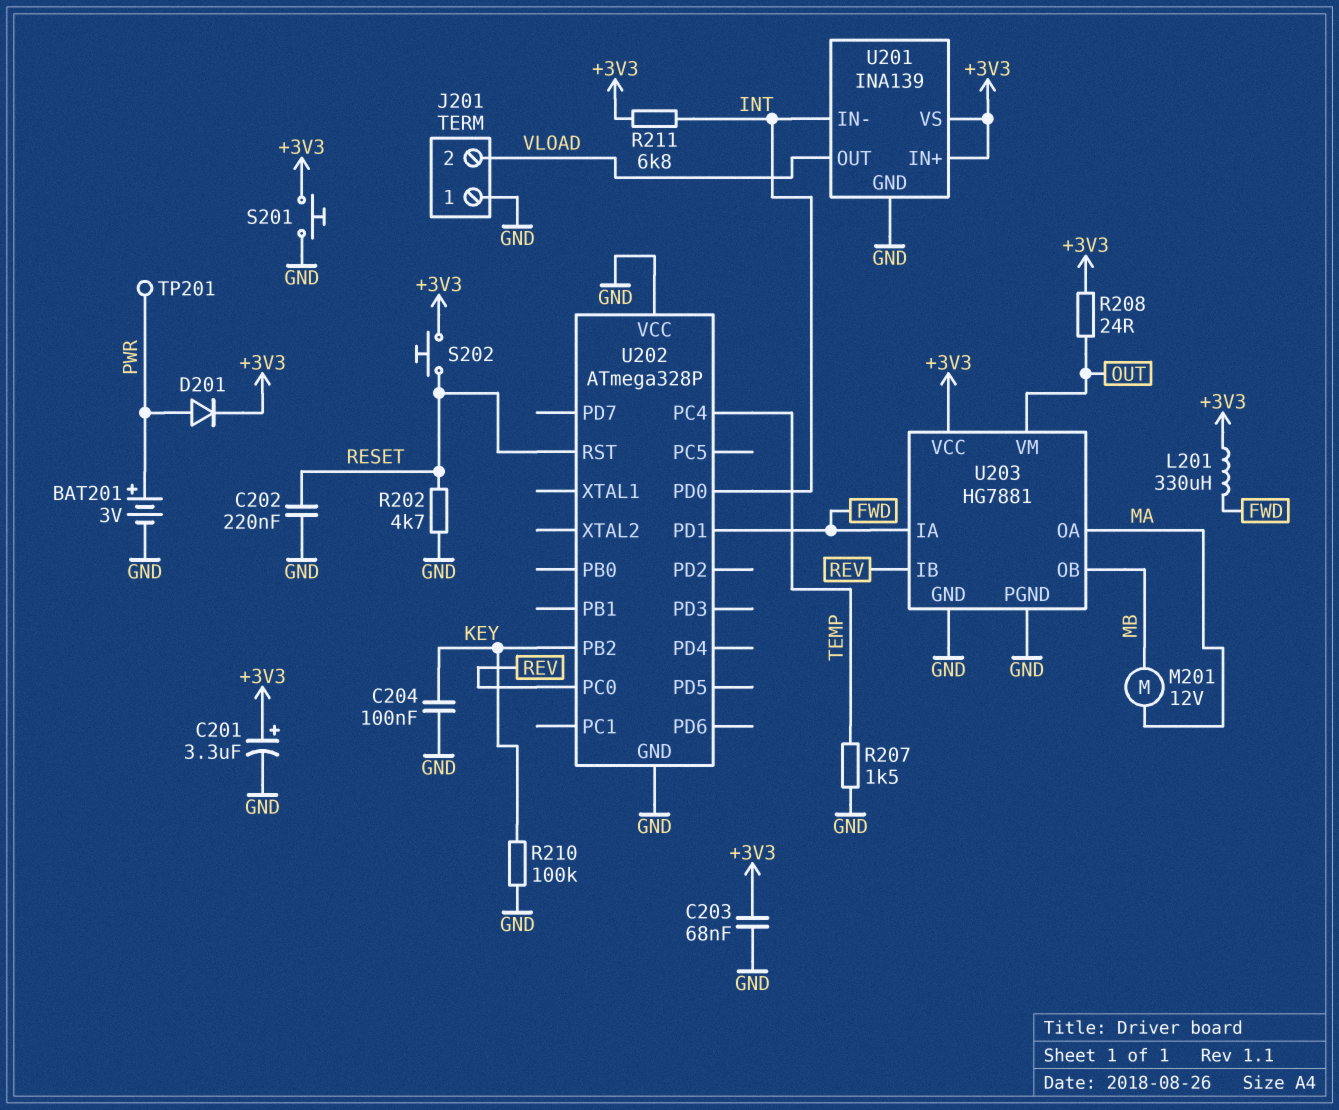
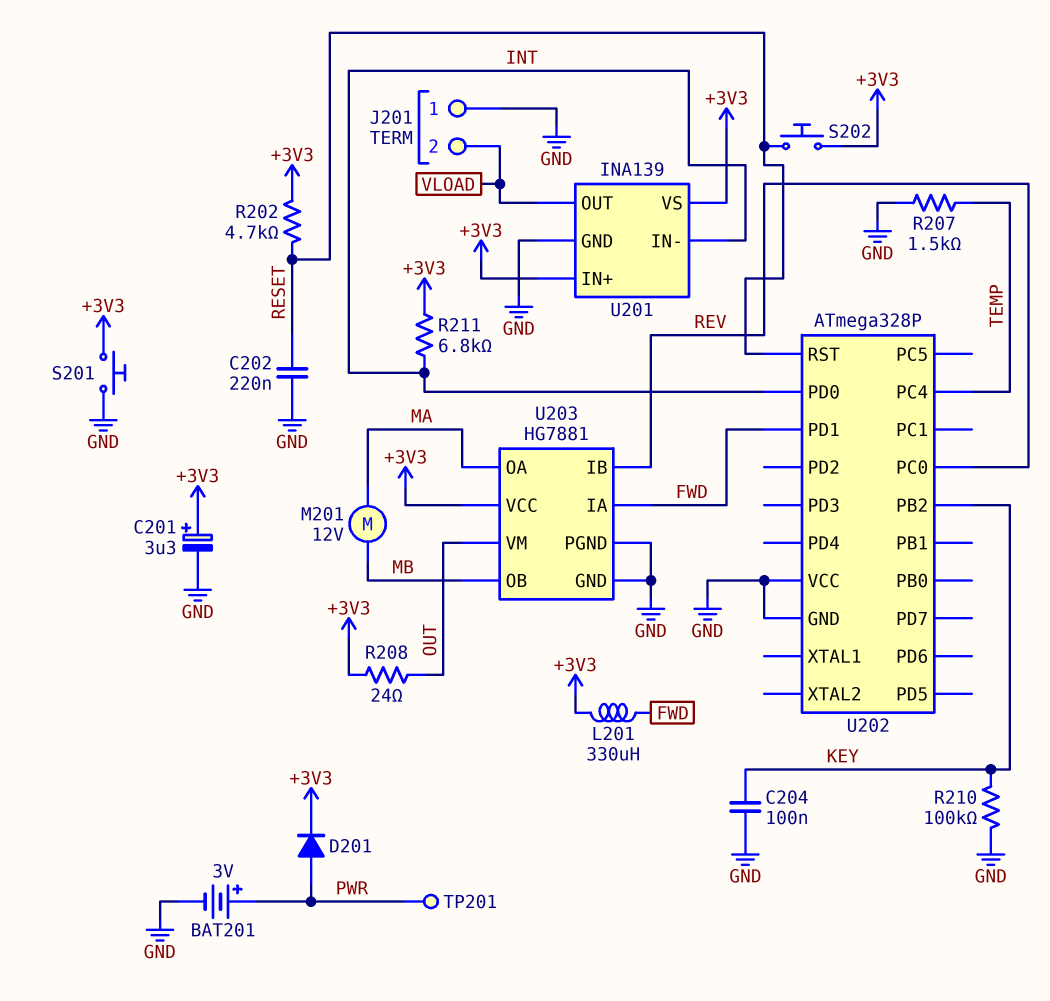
C203: 68nF (+3V3, GND) -> none
R202: 4.7k (GND, RESET) -> 4.7k (+3V3, RESET)

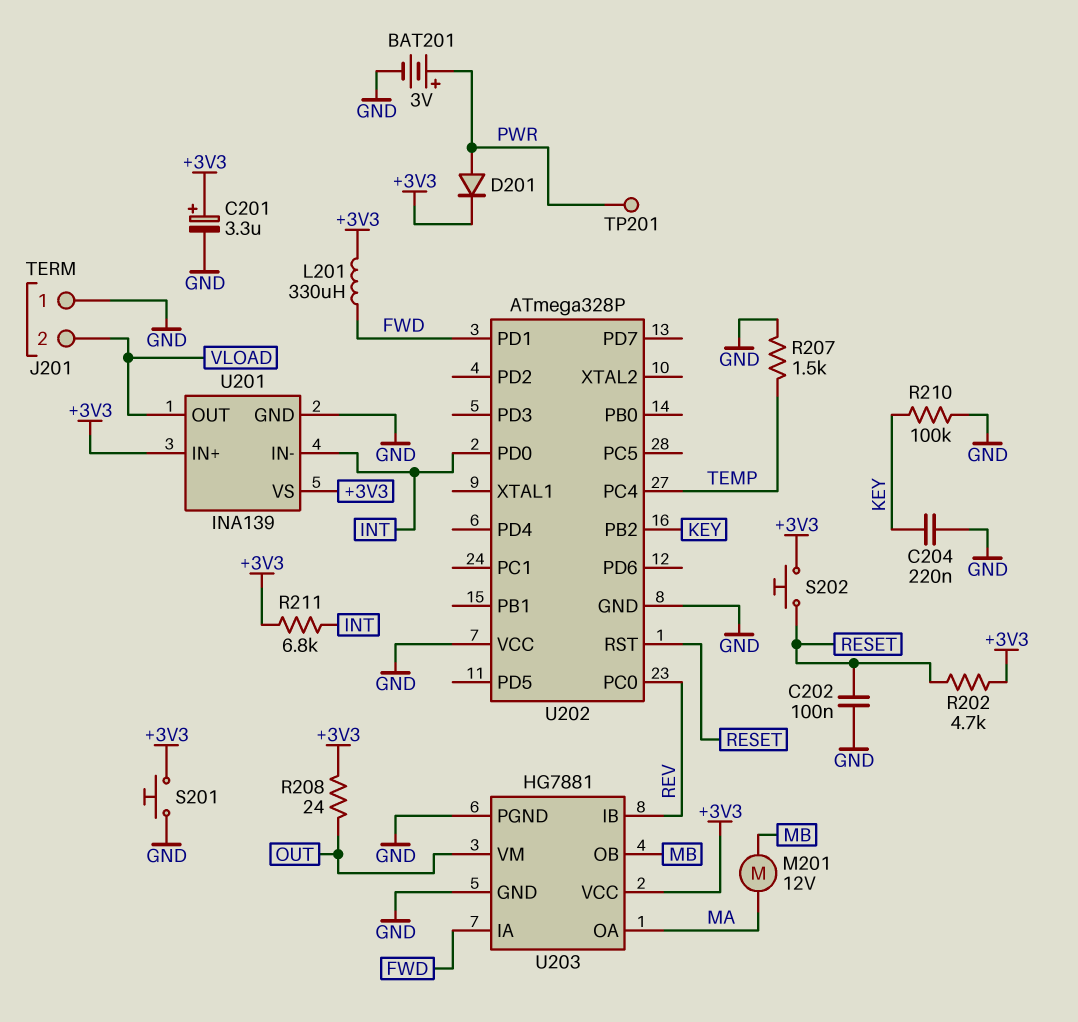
C202: 220nF (GND, RESET) -> 100nF (GND, RESET)
C204: 100nF (GND, KEY) -> 220nF (GND, KEY)

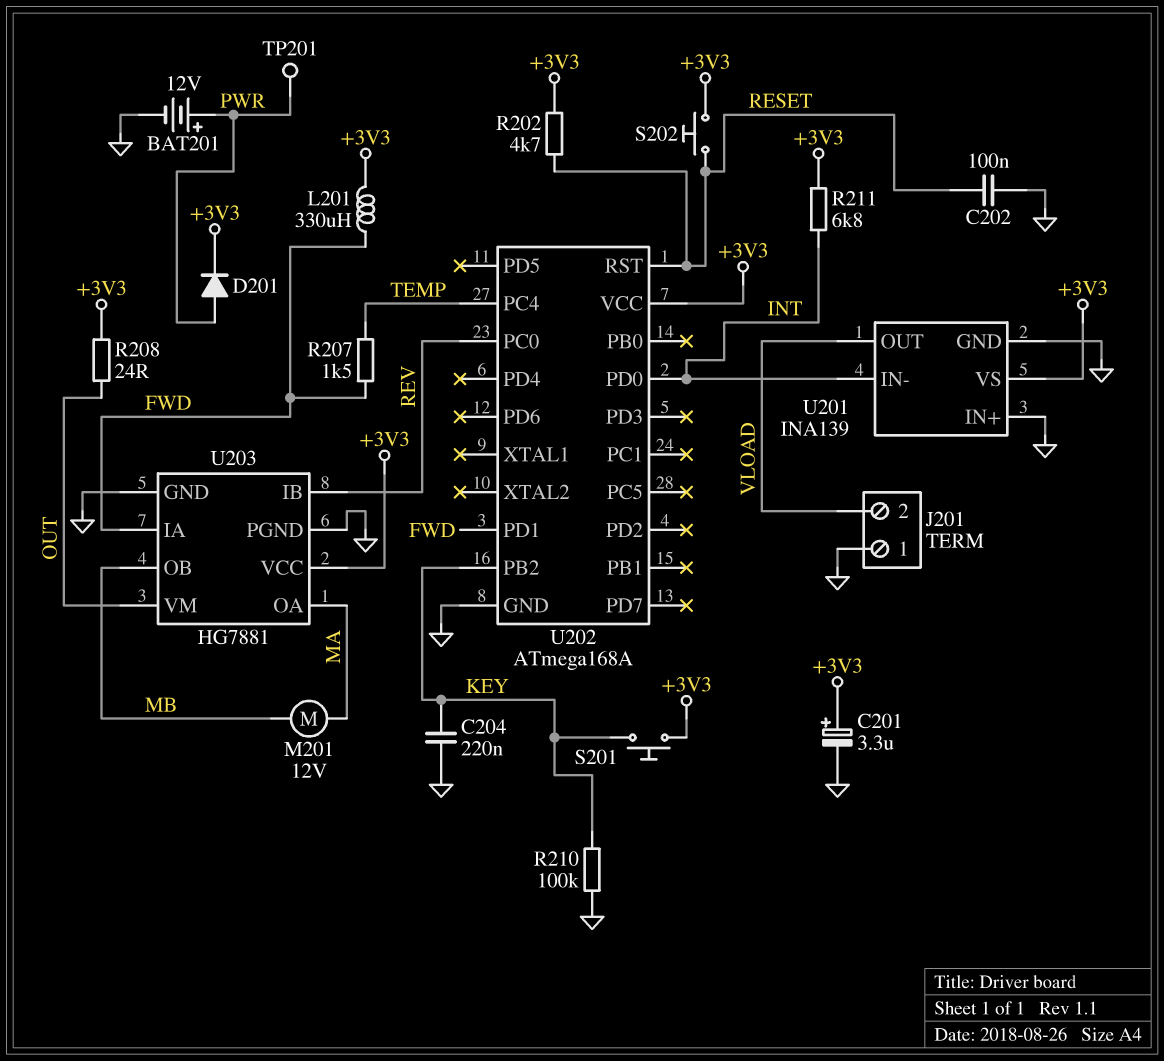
BAT201: 3V (plus PWR, minus GND) -> 12V (plus PWR, minus GND)
R207: 1.5k (GND, TEMP) -> 1.5k (FWD, TEMP)
S201: button (+3V3, GND) -> button (+3V3, KEY)
U201 pin IN+: +3V3 -> GND
U202: ATmega328P -> ATmega168A
U202 pin VCC: GND -> +3V3

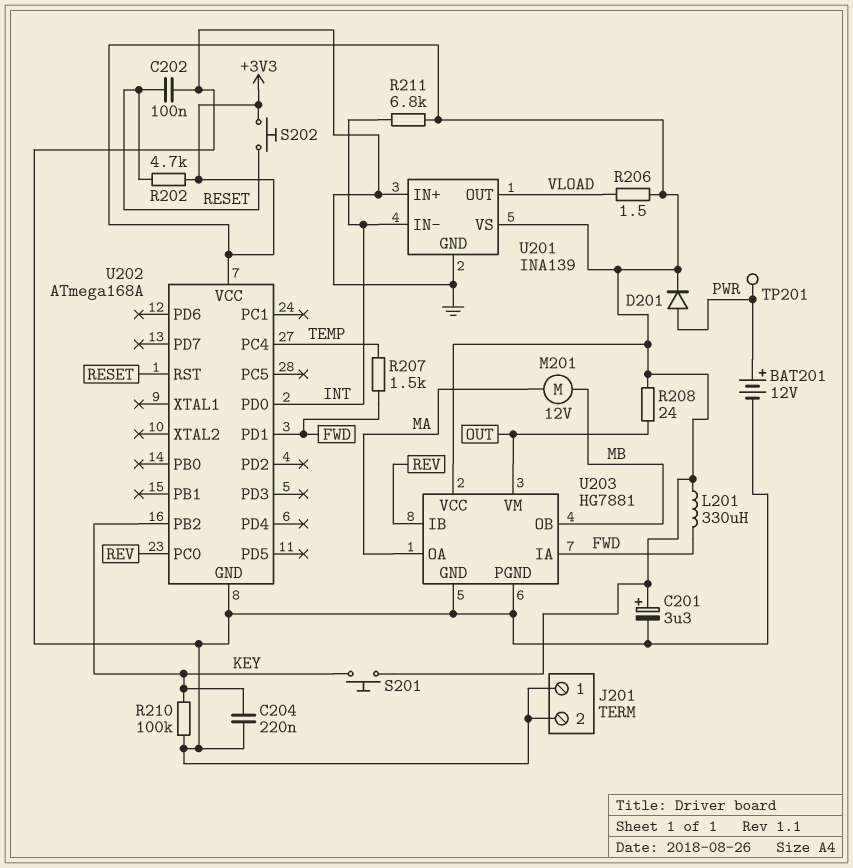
J201 pin 2: VLOAD -> GND
R206: none -> 1.5 (+3V3, VLOAD)

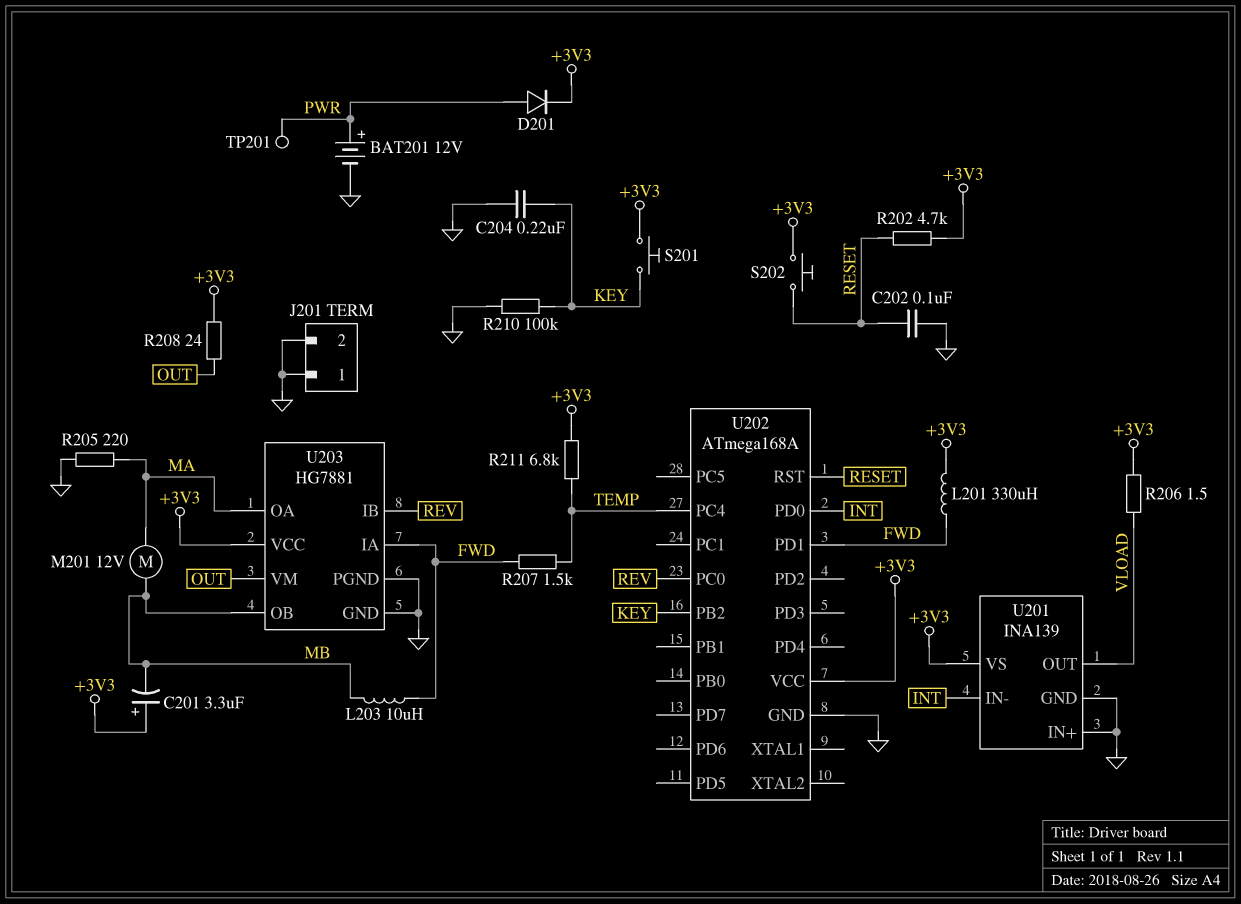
C201: 3.3uF (plus +3V3, minus GND) -> 3.3uF (plus +3V3, minus MB)
L203: none -> 10uH (FWD, MB)
R205: none -> 220 (GND, MA)
R211: 6.8k (+3V3, INT) -> 6.8k (+3V3, TEMP)

